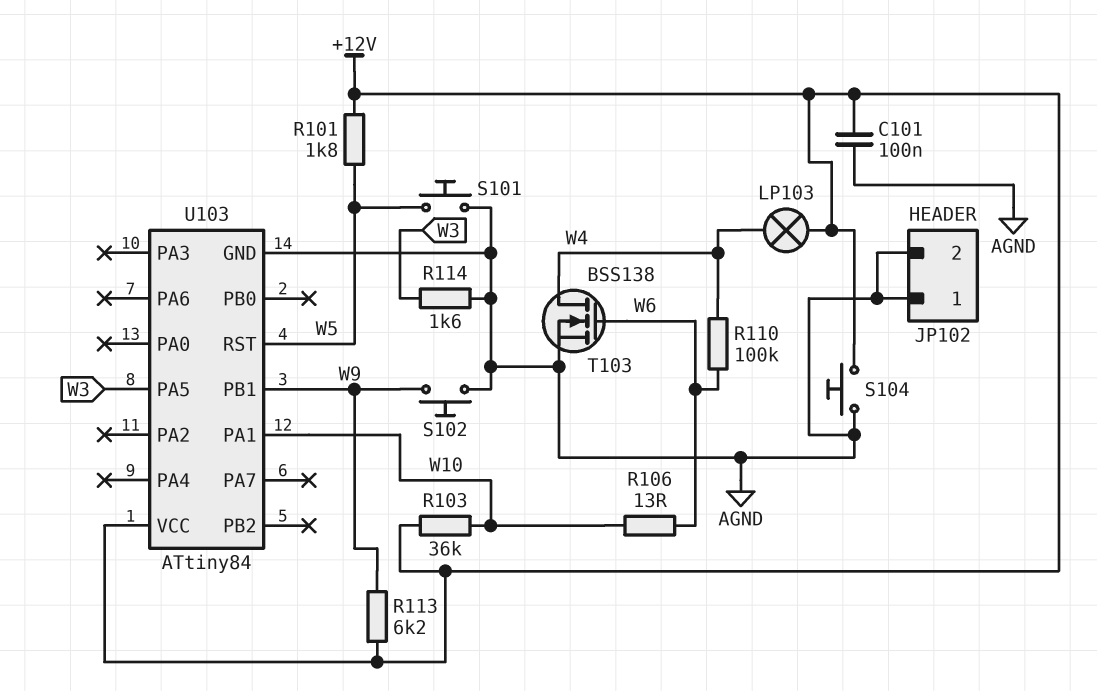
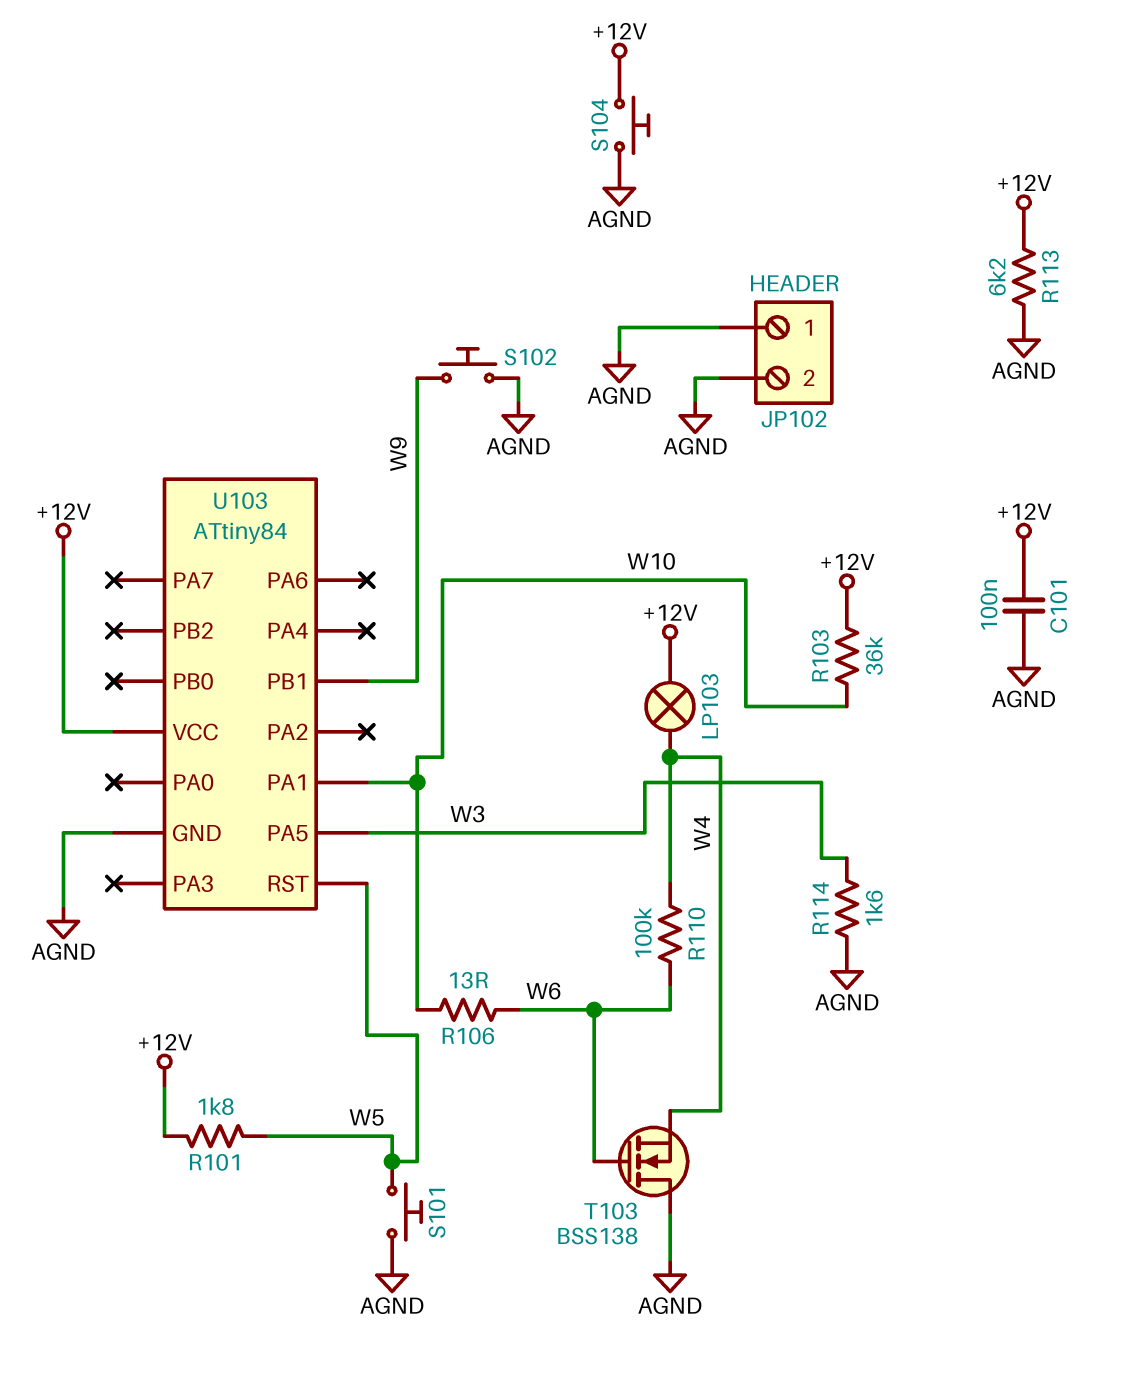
R113: 6.2k (+12V, W9) -> 6.2k (+12V, AGND)
T103: NMOS BSS138 (G W6, D W4, S AGND) -> NMOS BSS138 (G W6, D AGND, S W4)

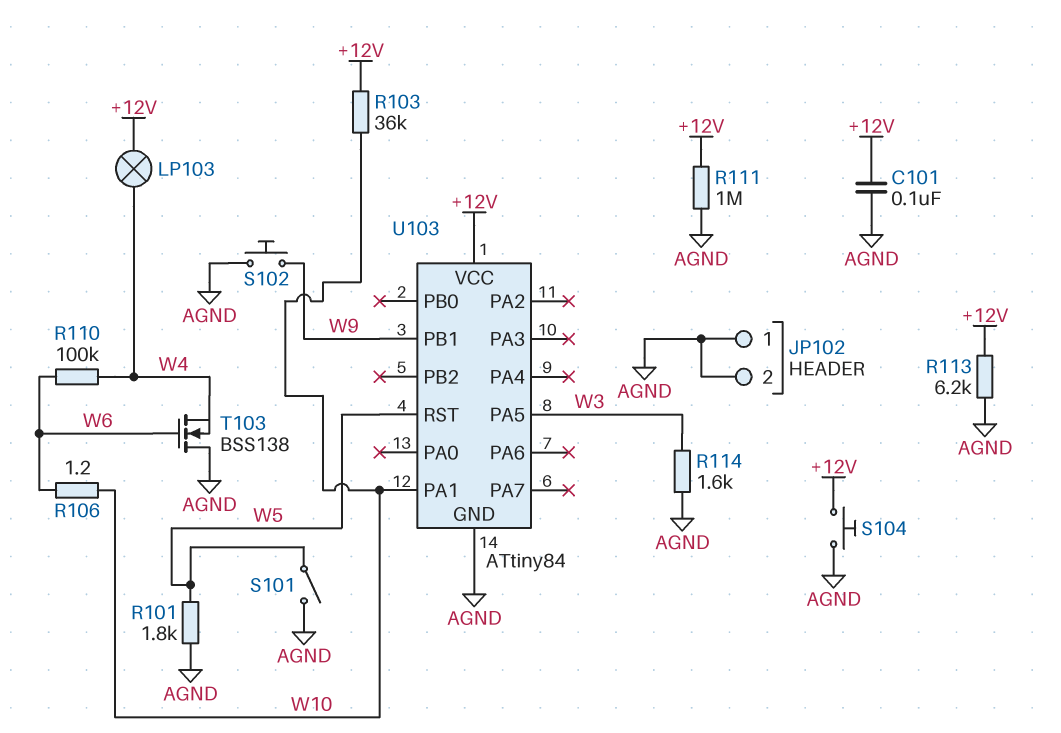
R101: 1.8k (+12V, W5) -> 1.8k (AGND, W5)
R106: 13 (W6, W10) -> 1.2 (W6, W10)
R111: none -> 1M (+12V, AGND)
S101: button (AGND, W5) -> switch (AGND, W5)

